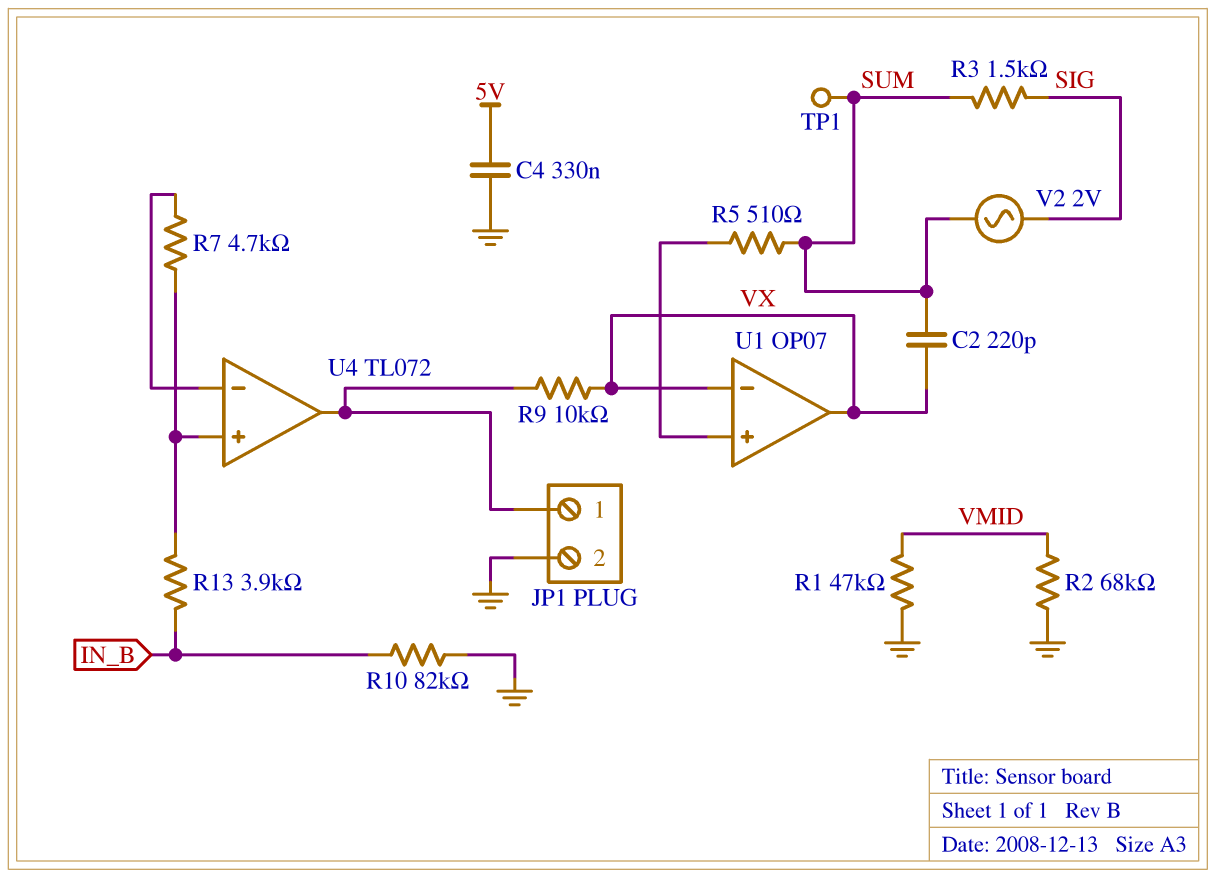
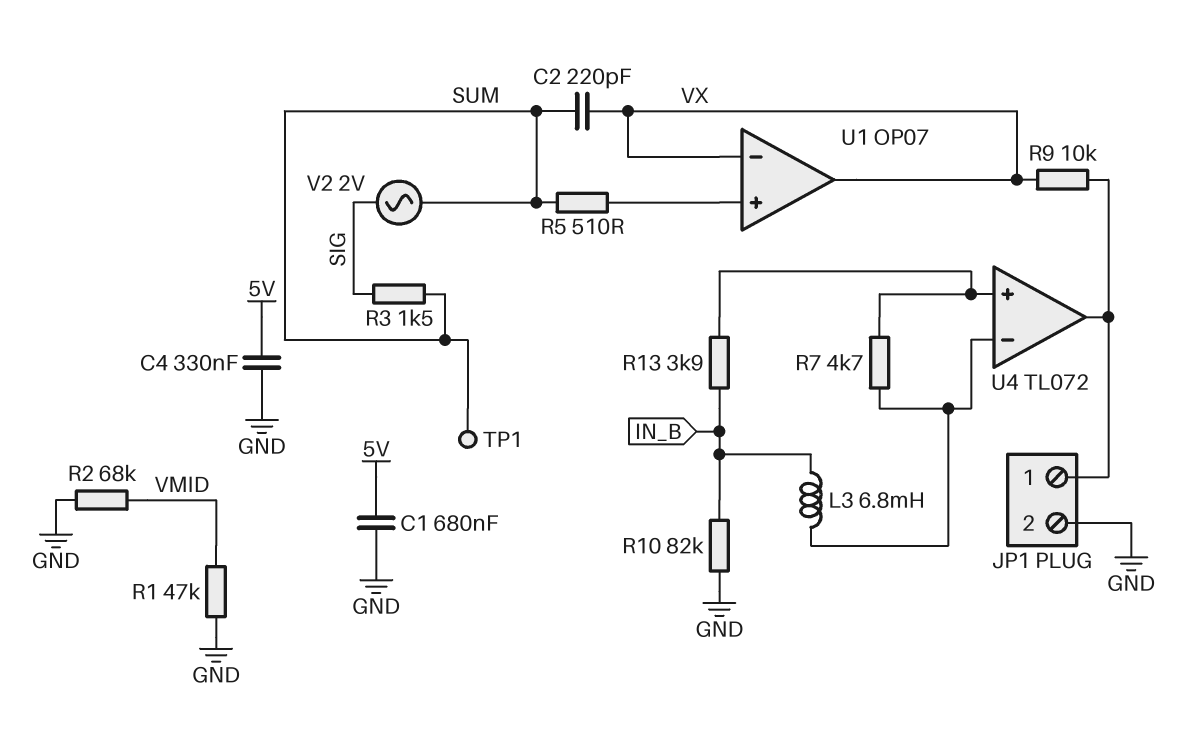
C1: none -> 680nF (5V, GND)
L3: none -> 6.8mH (IN_B, U4/in-)

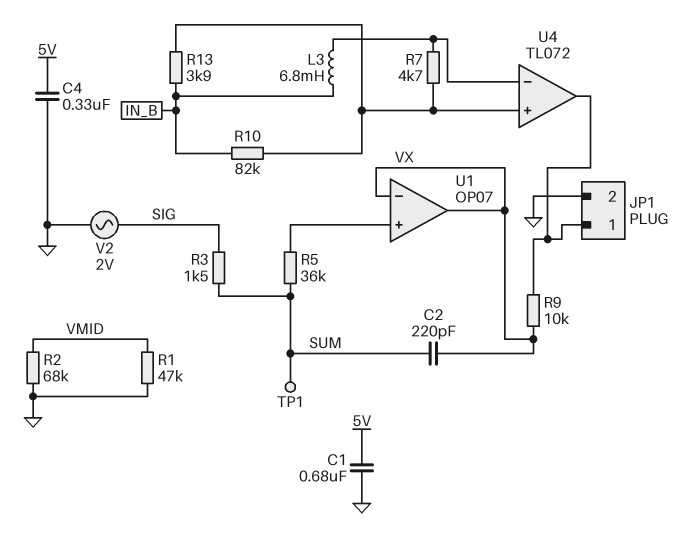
R5: 510 (SUM, U1/in+) -> 36k (SUM, U1/in+)
R10: 82k (GND, IN_B) -> 82k (IN_B, U4/in+)
V2: AC 2V (SIG, SUM) -> AC 2V (GND, SIG)

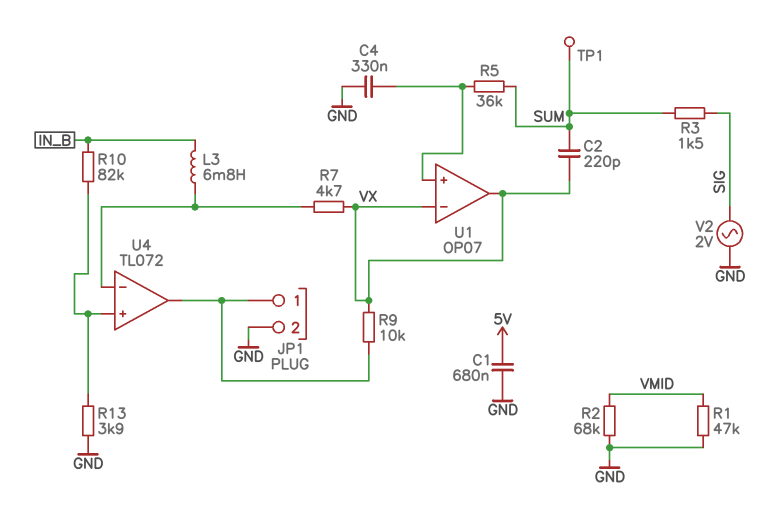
C4: 330nF (5V, GND) -> 330nF (GND, U1/in+)
R7: 4.7k (U4/in+, U4/in-) -> 4.7k (U4/in-, VX)
R13: 3.9k (IN_B, U4/in+) -> 3.9k (GND, U4/in+)

